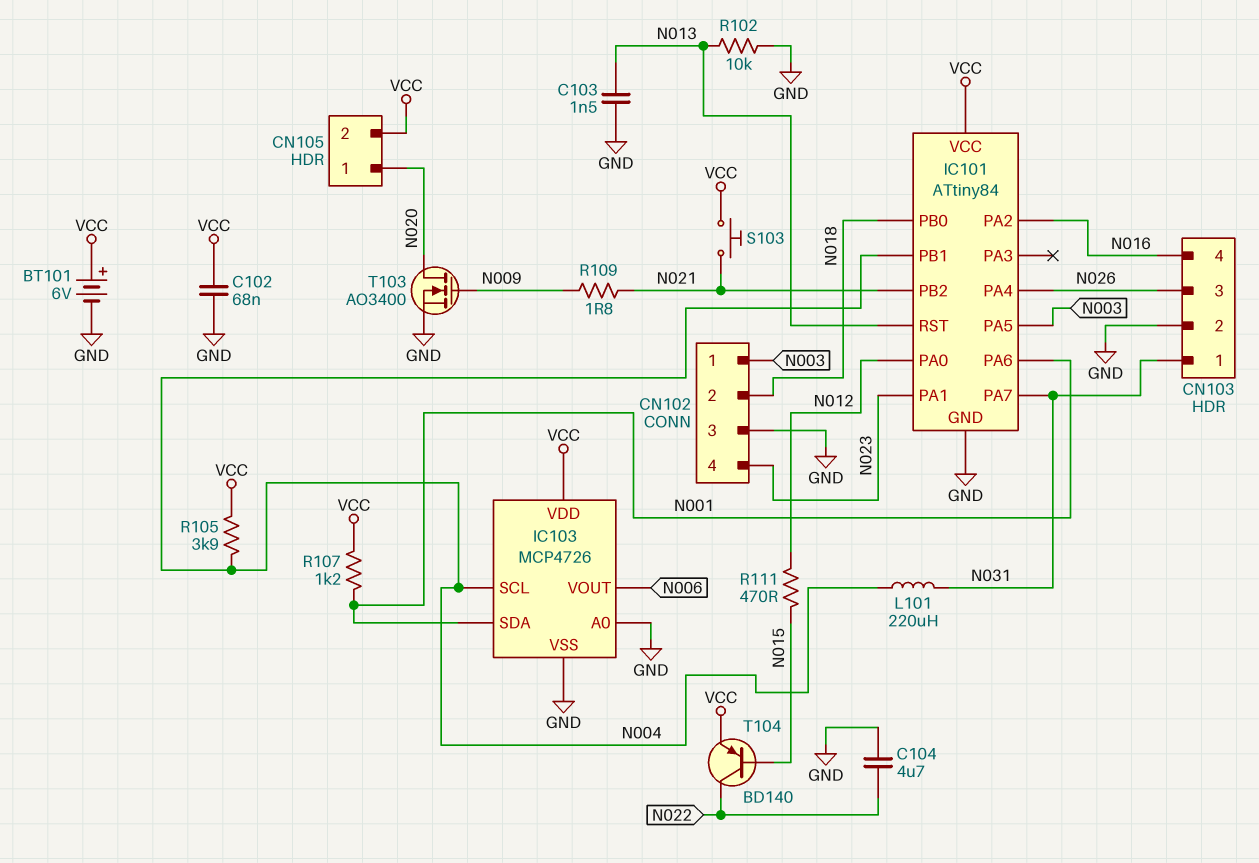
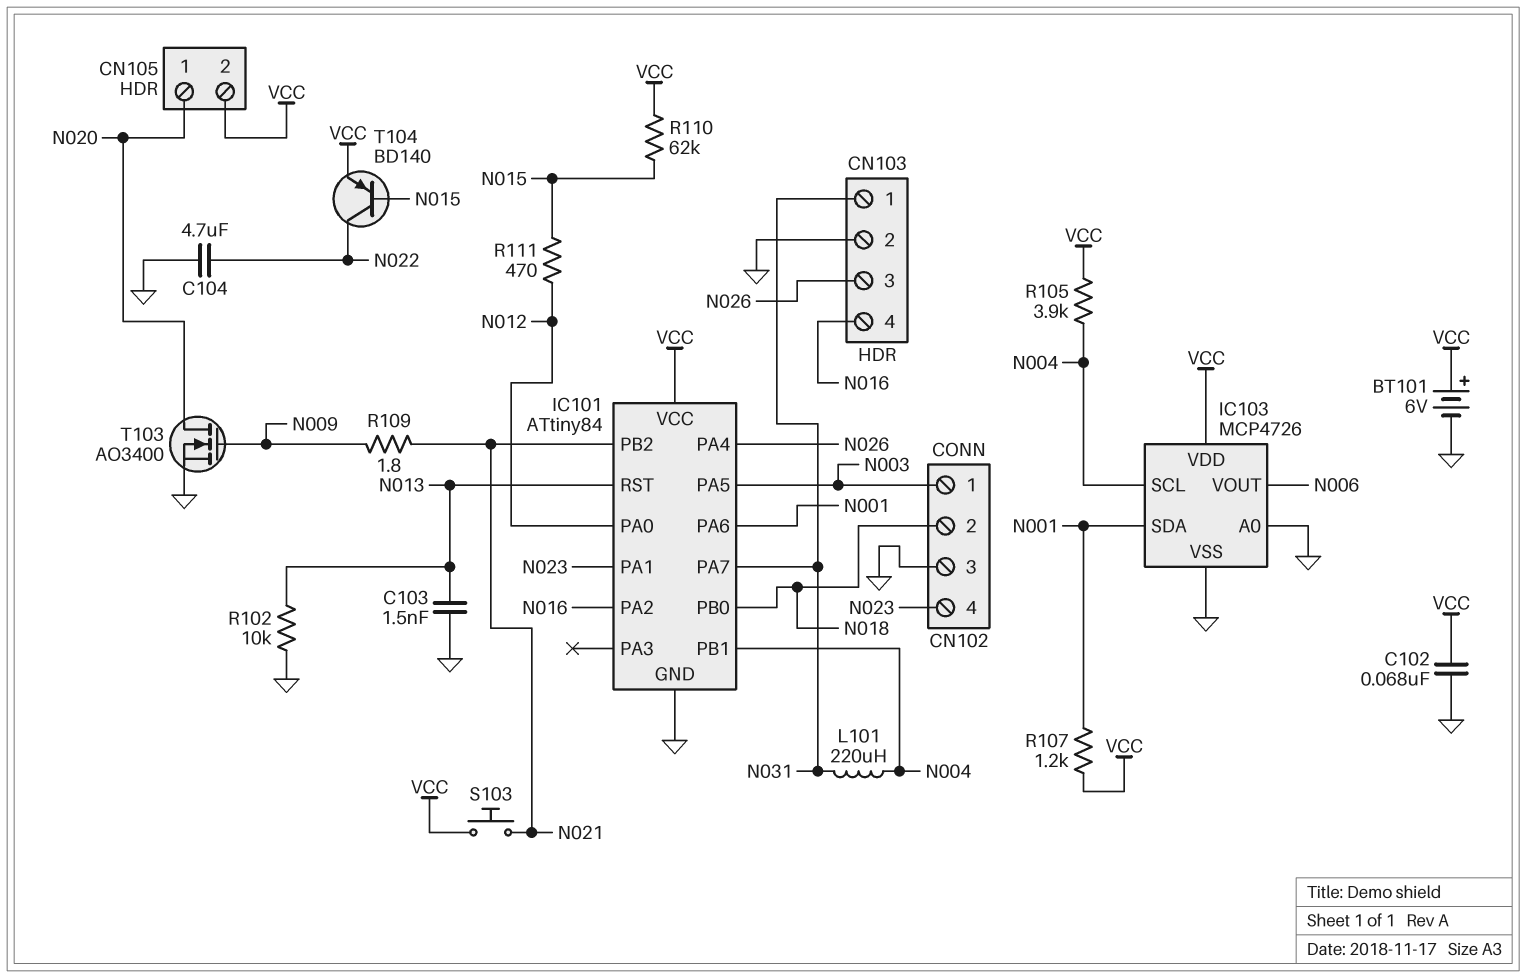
R110: none -> 62k (N015, VCC)

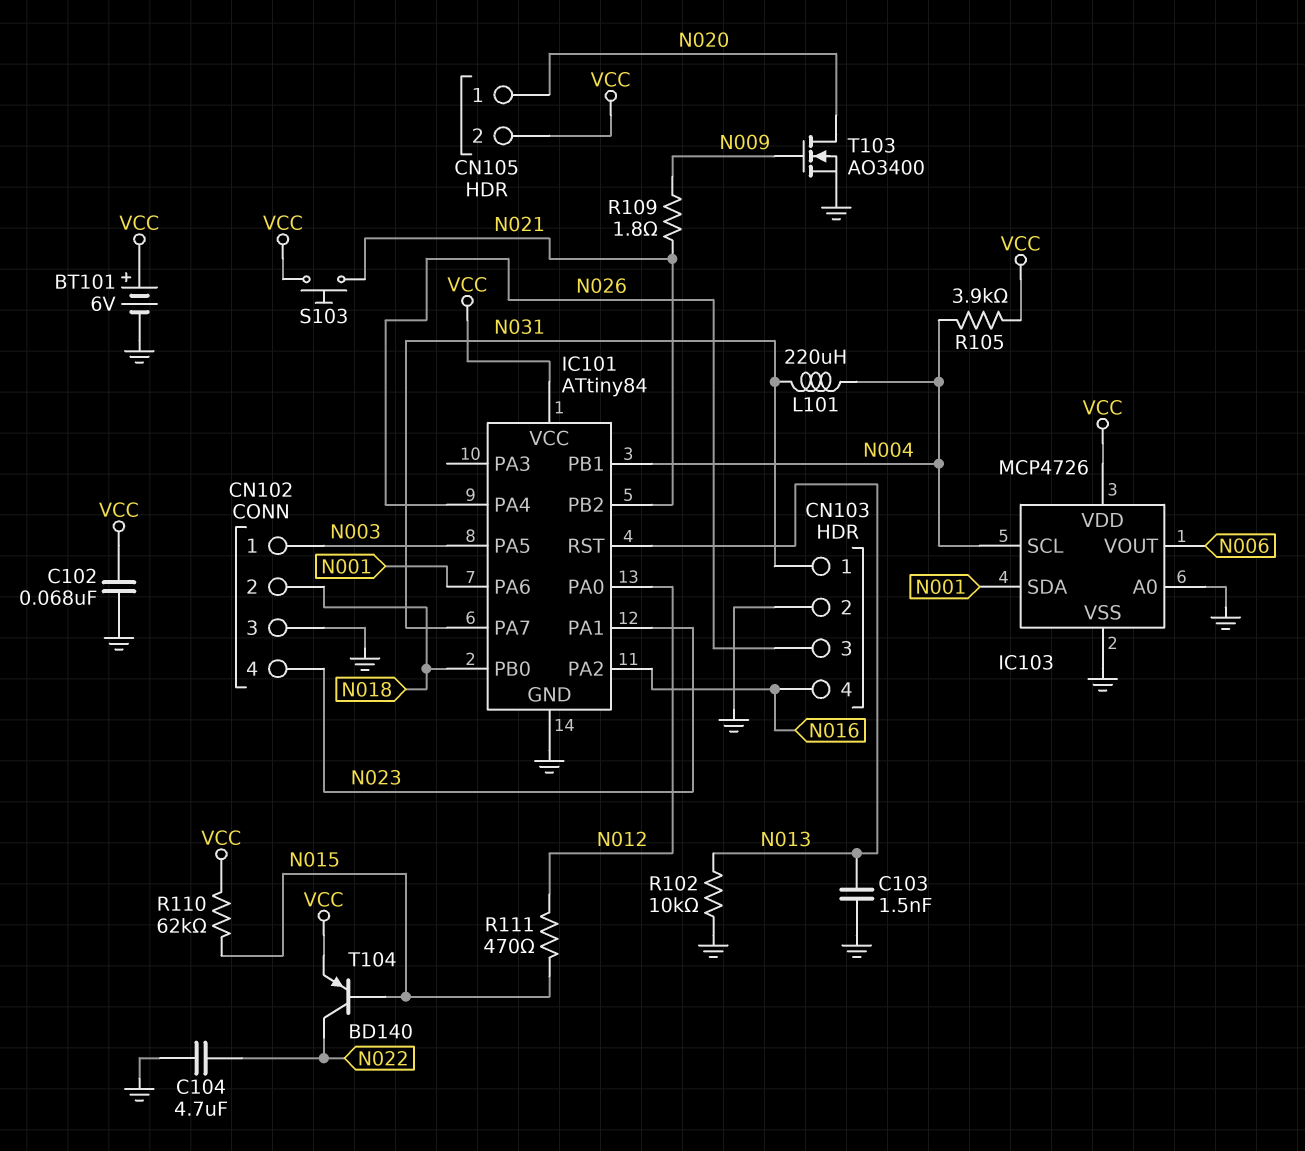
R107: 1.2k (N001, VCC) -> none

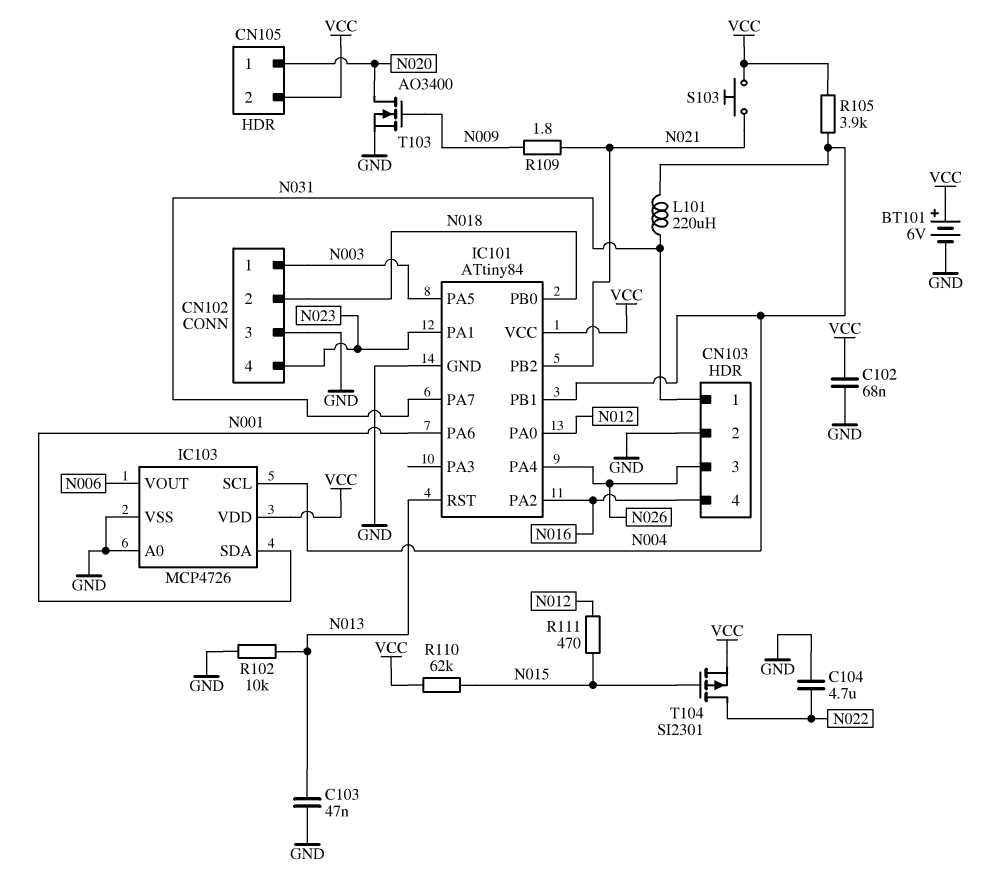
C103: 1.5nF (GND, N013) -> 47nF (GND, N013)
T104: PNP BD140 (B N015, C N022, E VCC) -> PMOS SI2301 (G N015, D N022, S VCC)

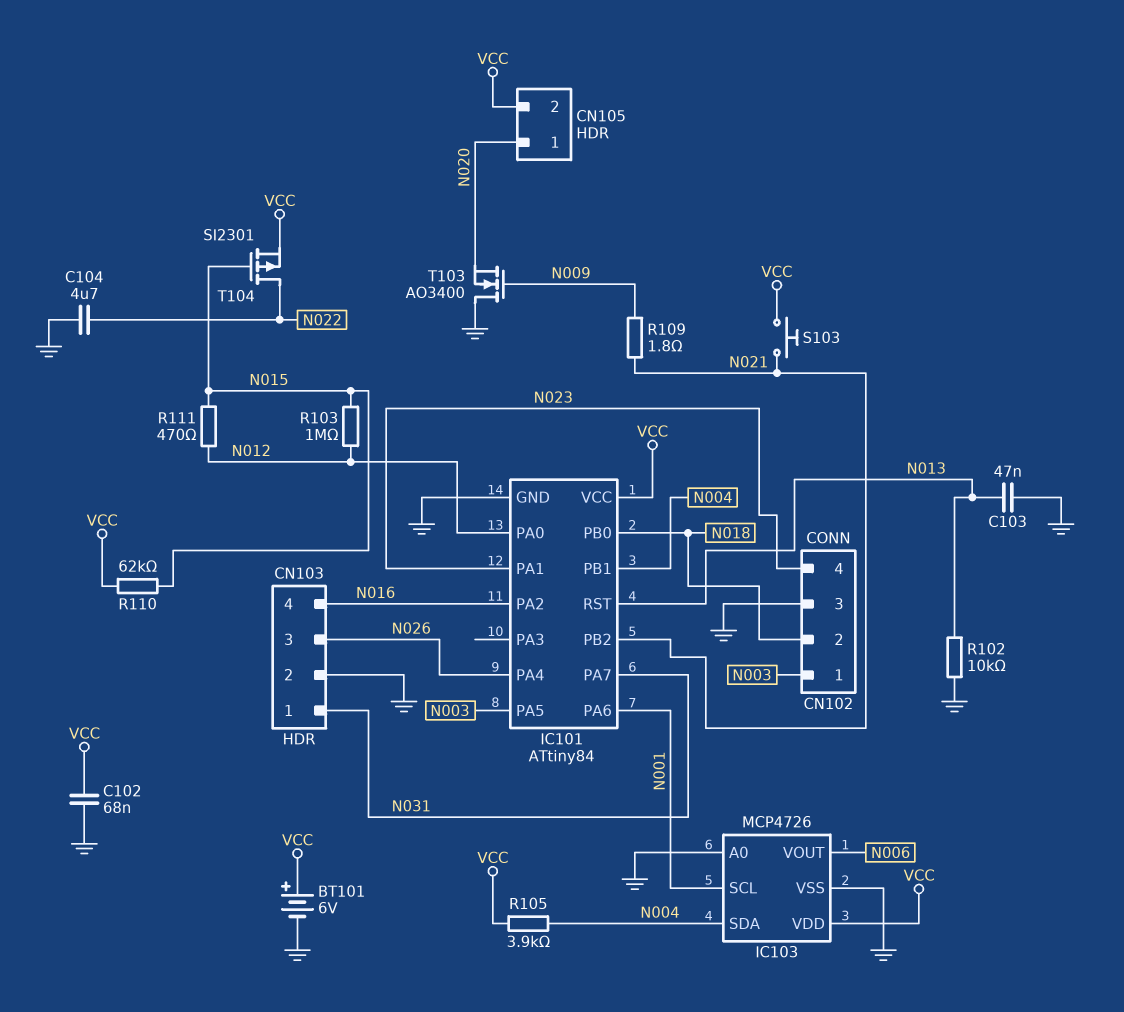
IC103 pin SCL: N004 -> N001
IC103 pin SDA: N001 -> N004
L101: 220uH (N004, N031) -> none
R103: none -> 1M (N012, N015)
T103: NMOS AO3400 (G N009, D N020, S GND) -> NMOS AO3400 (G N009, D GND, S N020)

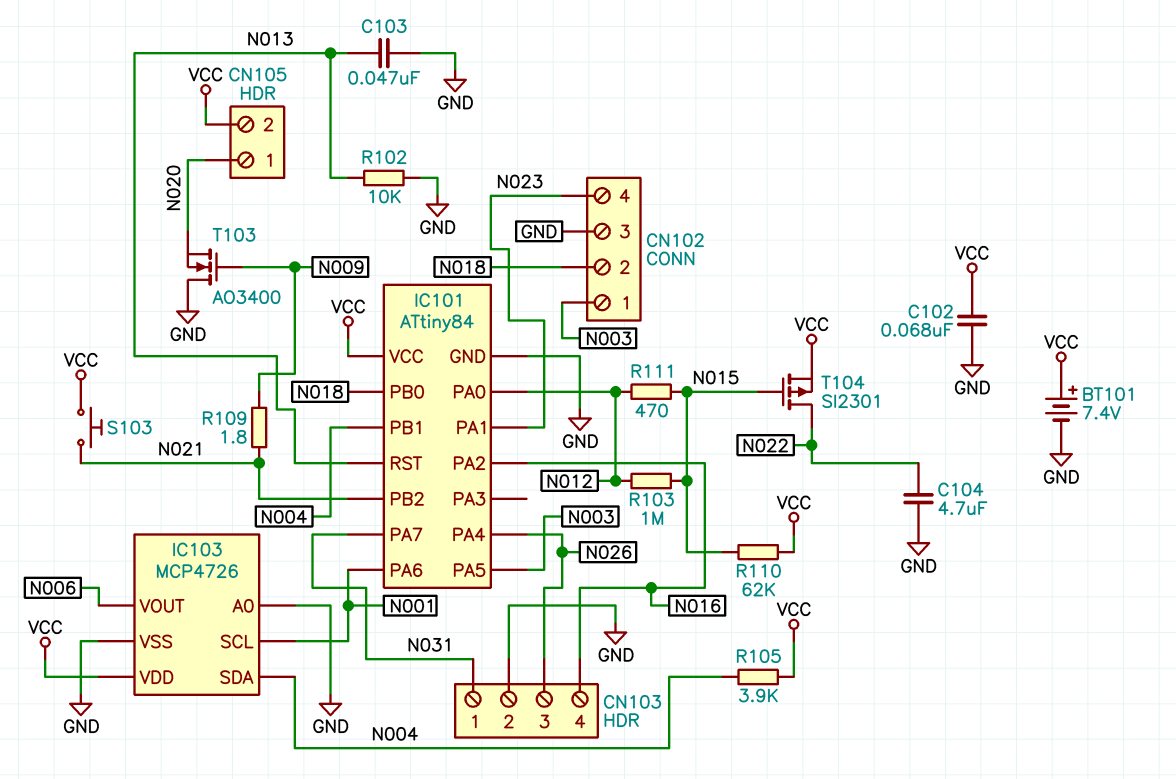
BT101: 6V (plus VCC, minus GND) -> 7.4V (plus VCC, minus GND)

